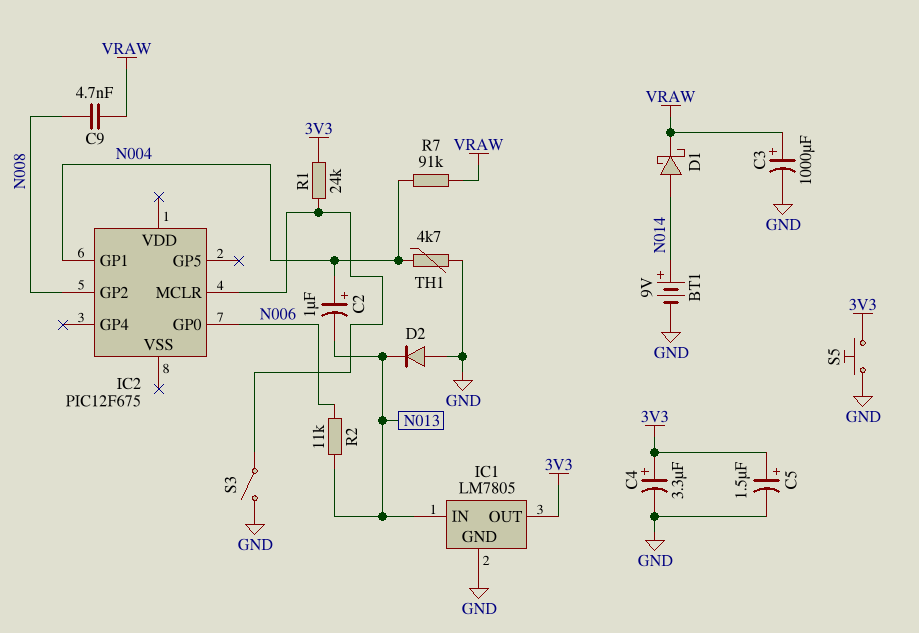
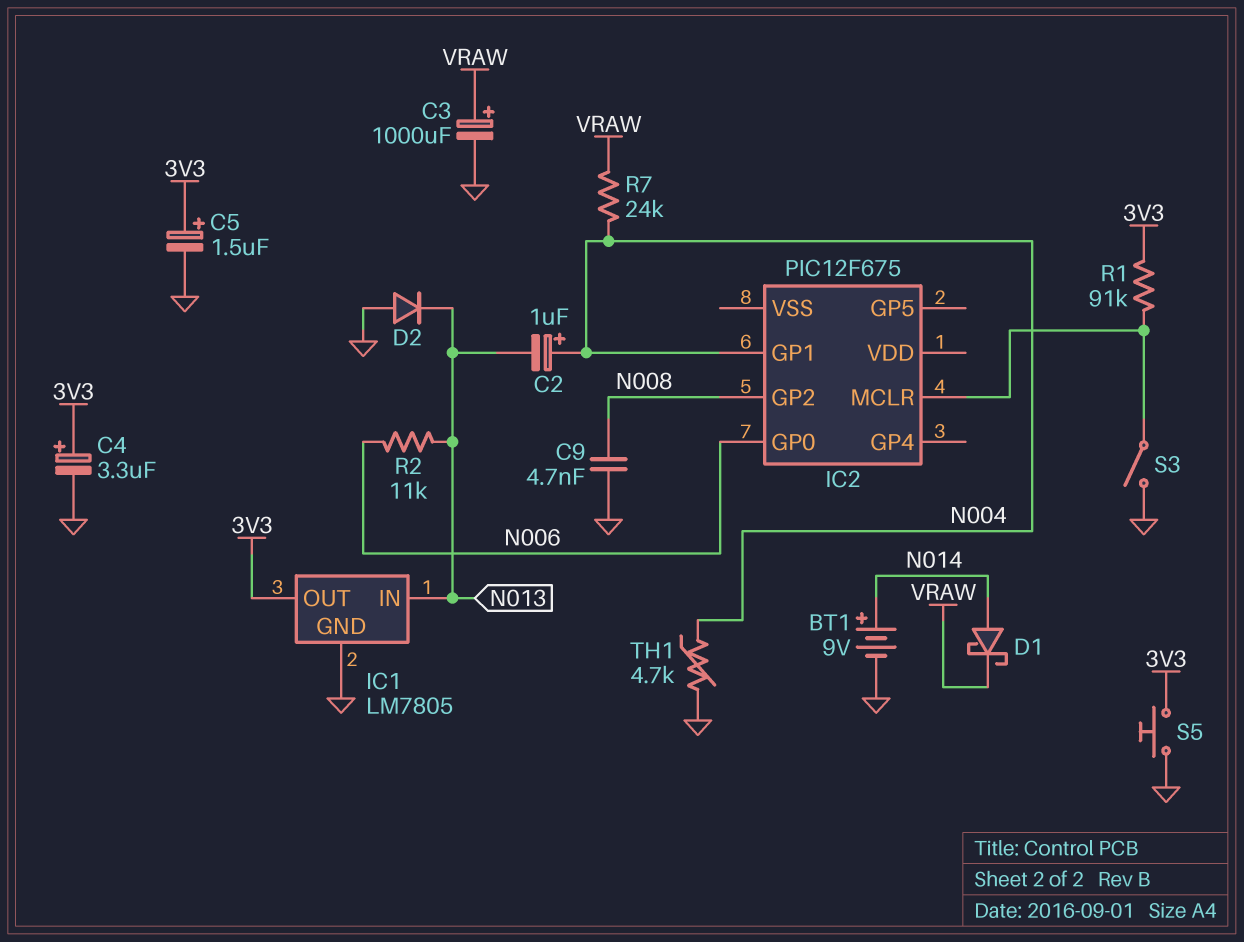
C9: 4.7nF (N008, VRAW) -> 4.7nF (GND, N008)
R1: 24k (3V3, IC2/MCLR) -> 91k (3V3, IC2/MCLR)
R7: 91k (N004, VRAW) -> 24k (N004, VRAW)

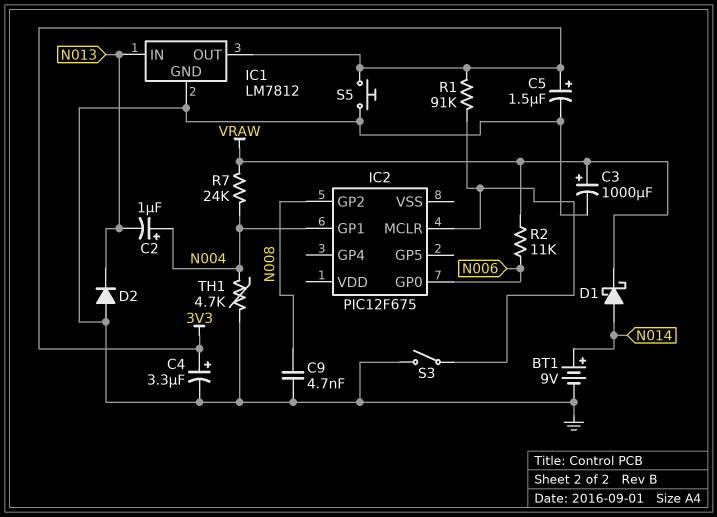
IC1: LM7805 -> LM7812
R2: 11k (N006, N013) -> 11k (N006, VRAW)

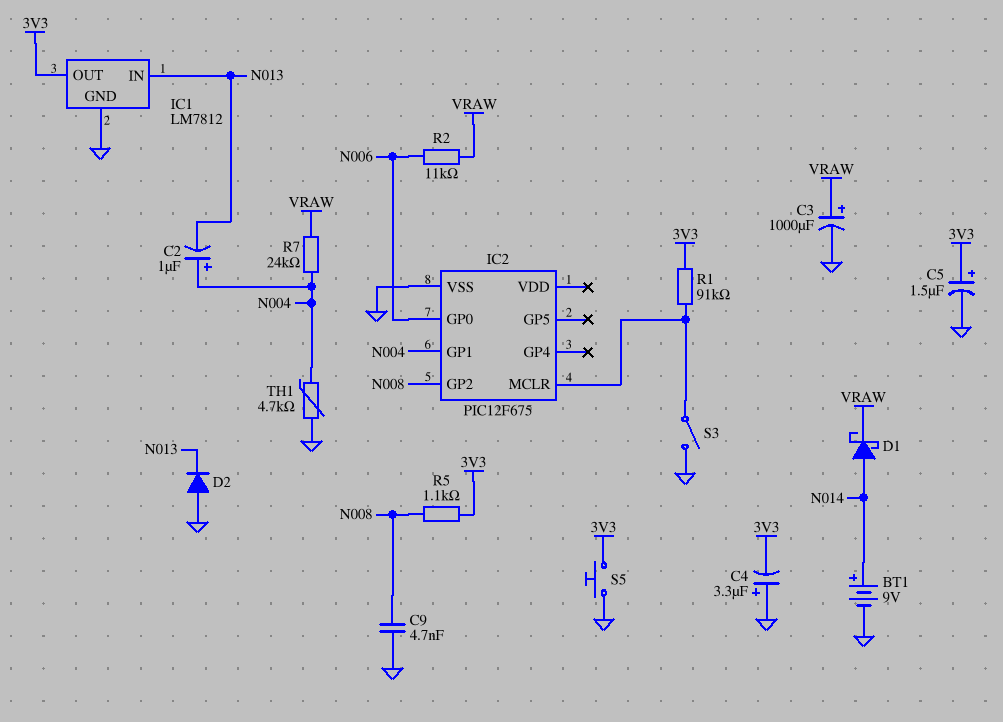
C4: 3.3uF (plus 3V3, minus GND) -> 3.3uF (plus GND, minus 3V3)
IC2 pin VSS: none -> GND
R5: none -> 1.1k (3V3, N008)

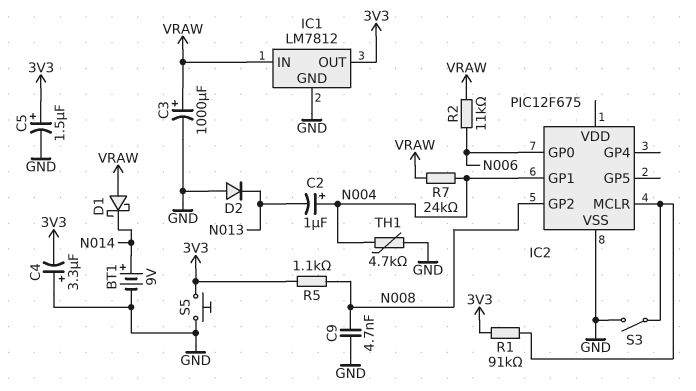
D1: schottky (A N014, K VRAW) -> schottky (A VRAW, K N014)
IC1 pin IN: N013 -> VRAW

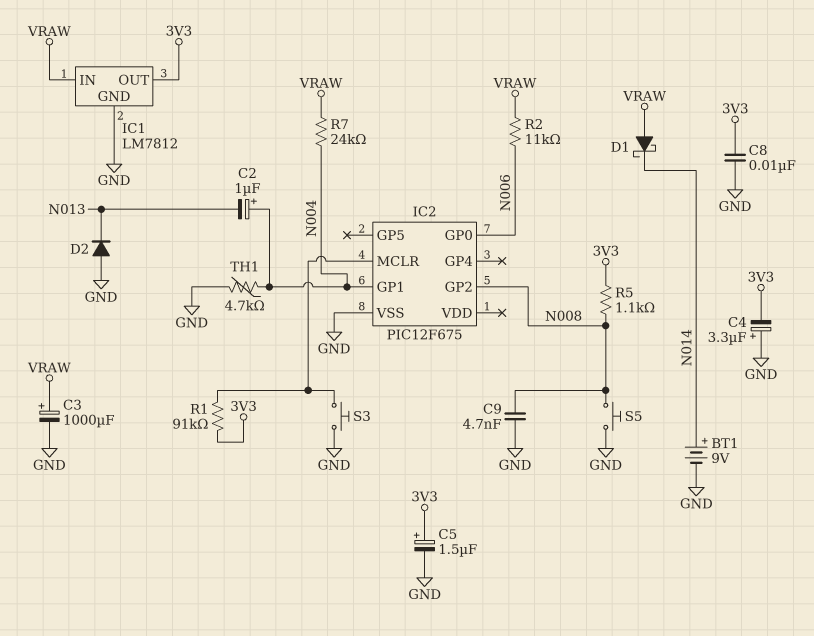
C8: none -> 10nF (3V3, GND)
S3: switch (GND, IC2/MCLR) -> button (GND, IC2/MCLR)
S5: button (3V3, GND) -> button (GND, N008)

